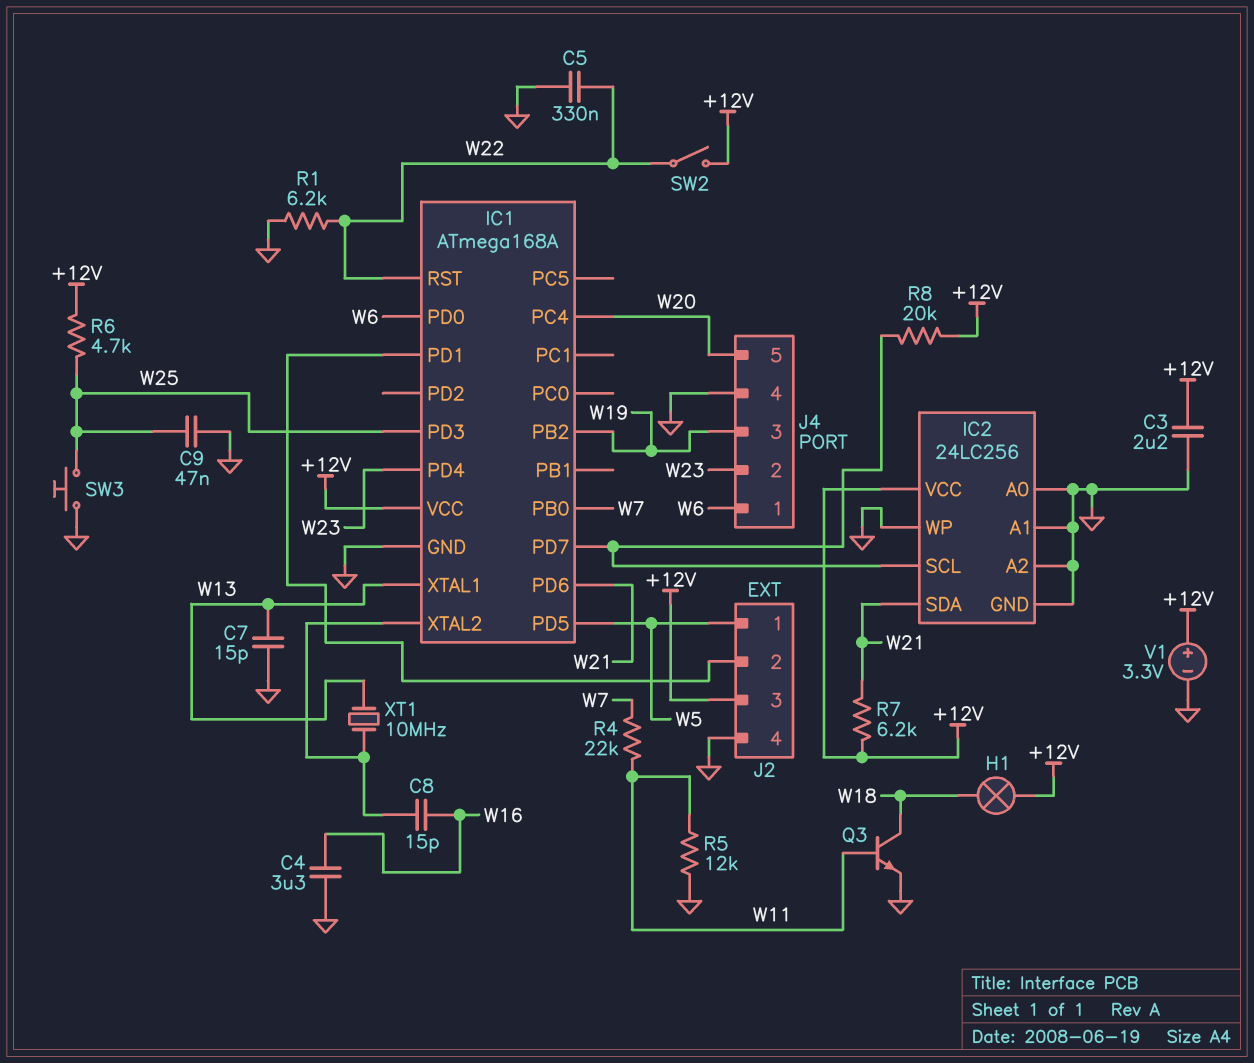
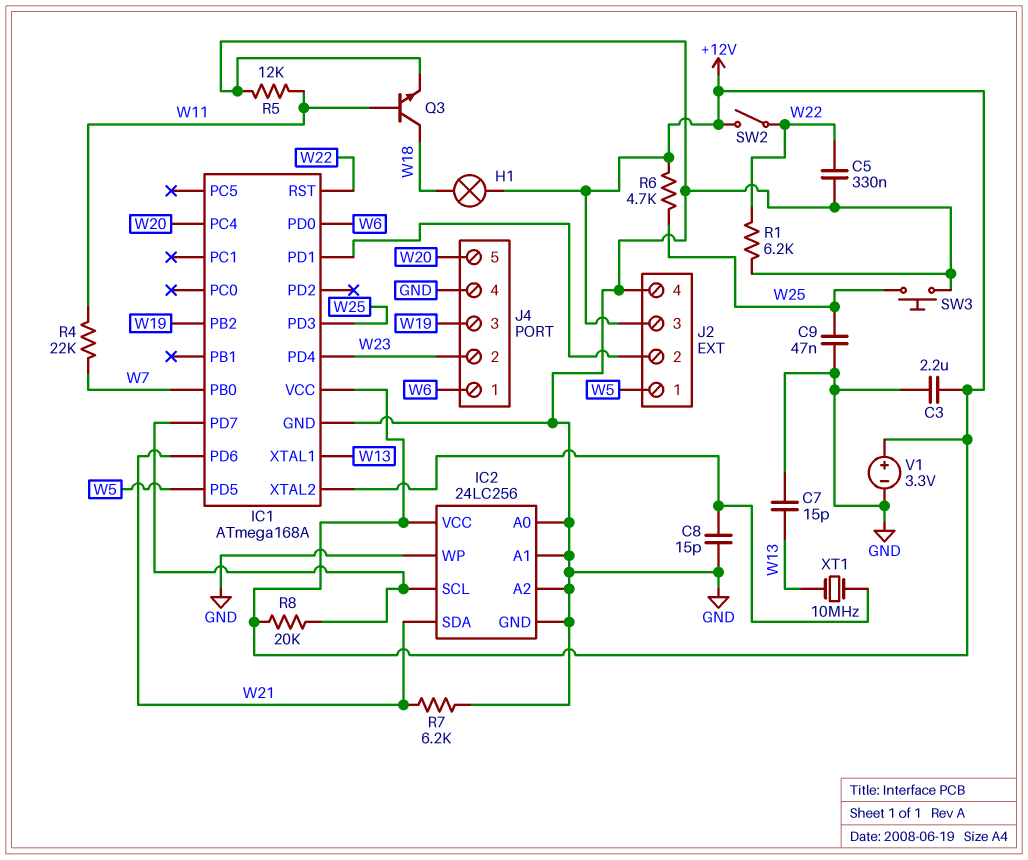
C4: 3.3uF (GND, W16) -> none
C8: 15pF (IC1/XTAL2, W16) -> 15pF (GND, IC1/XTAL2)
R7: 6.2k (+12V, W21) -> 6.2k (GND, W21)

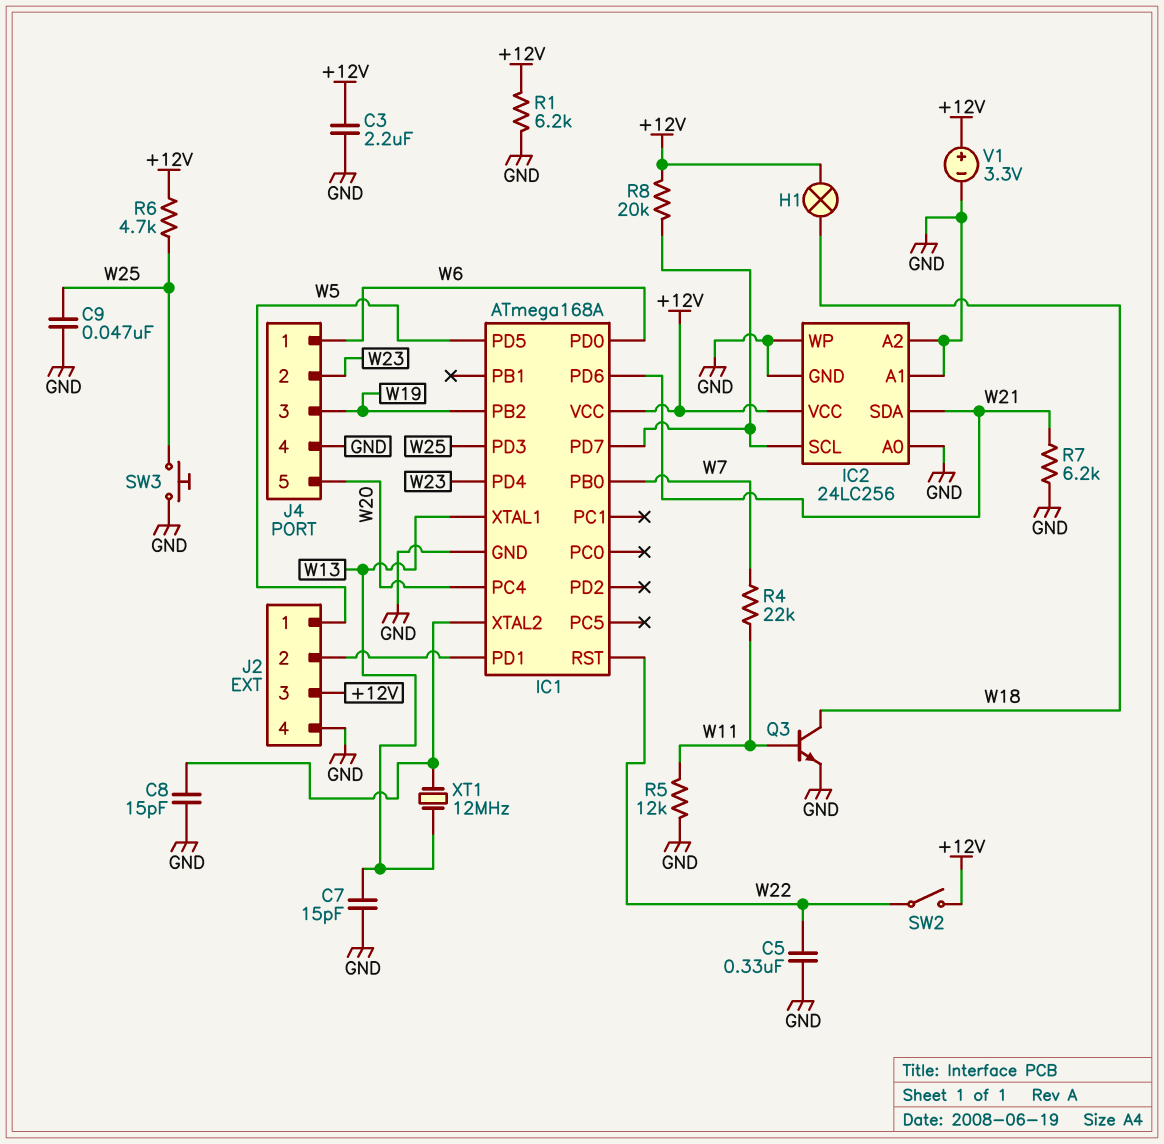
R1: 6.2k (GND, W22) -> 6.2k (+12V, GND)
XT1: 10MHz (IC1/XTAL2, W13) -> 12MHz (IC1/XTAL2, W13)

